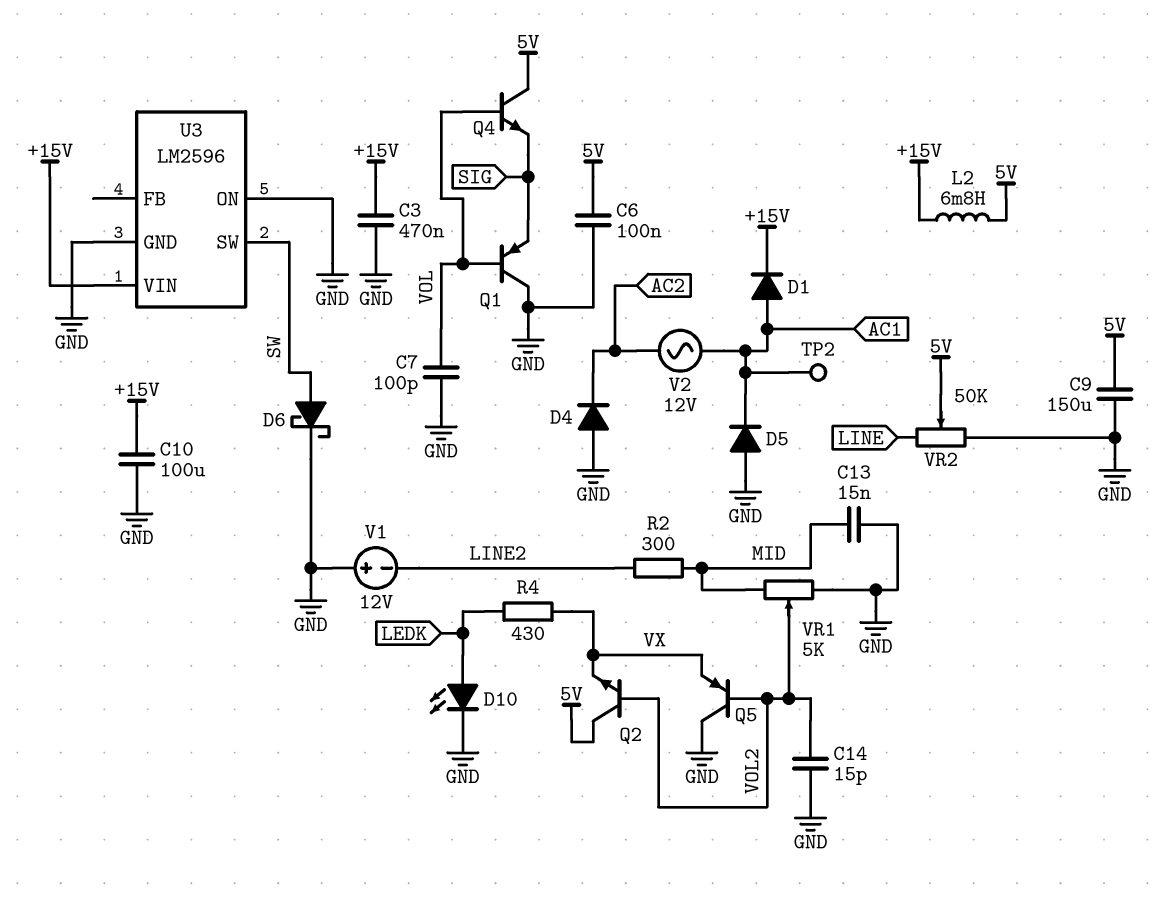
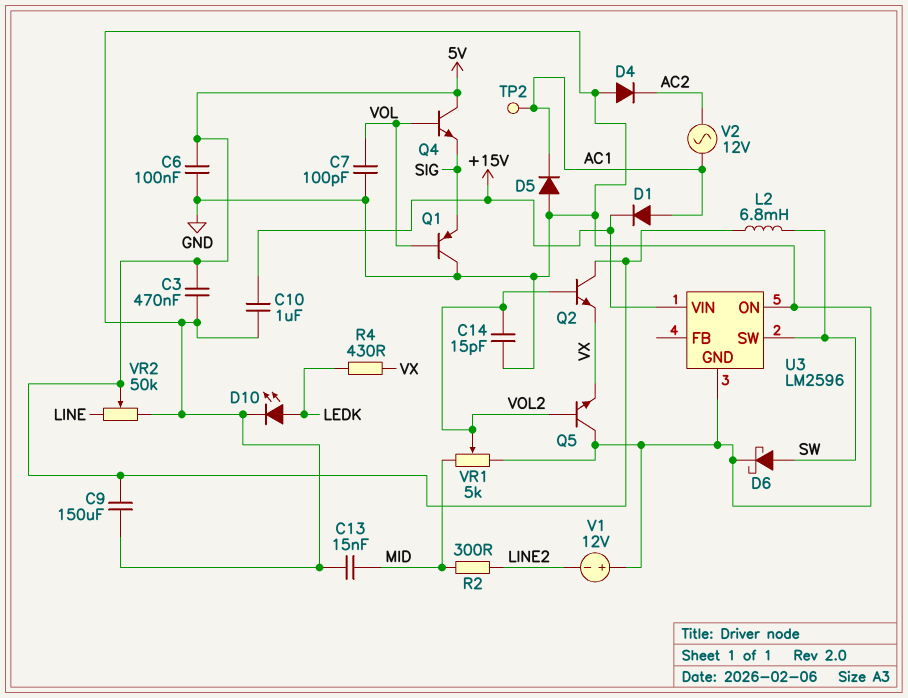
C3: 470nF (+15V, GND) -> 470nF (5V, GND)
C10: 100uF (+15V, GND) -> 1uF (+15V, GND)
L2: 6.8mH (+15V, 5V) -> 6.8mH (5V, SW)
Q5: PNP (B VOL2, C GND, E VX) -> NPN (B VOL2, C GND, E VX)

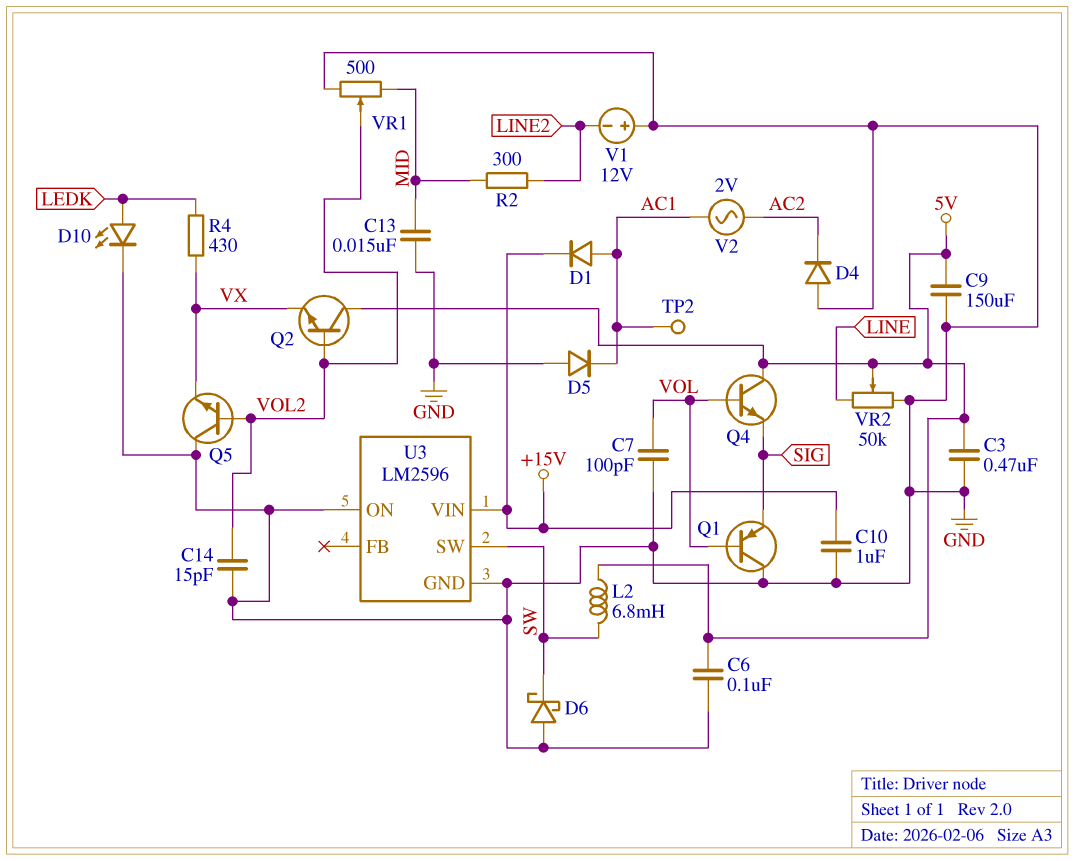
D6: schottky (A SW, K GND) -> schottky (A GND, K SW)
V2: AC 12V (AC1, AC2) -> AC 2V (AC1, AC2)
VR1: 5k (GND, MID, wiper VOL2) -> 500 (GND, MID, wiper VOL2)

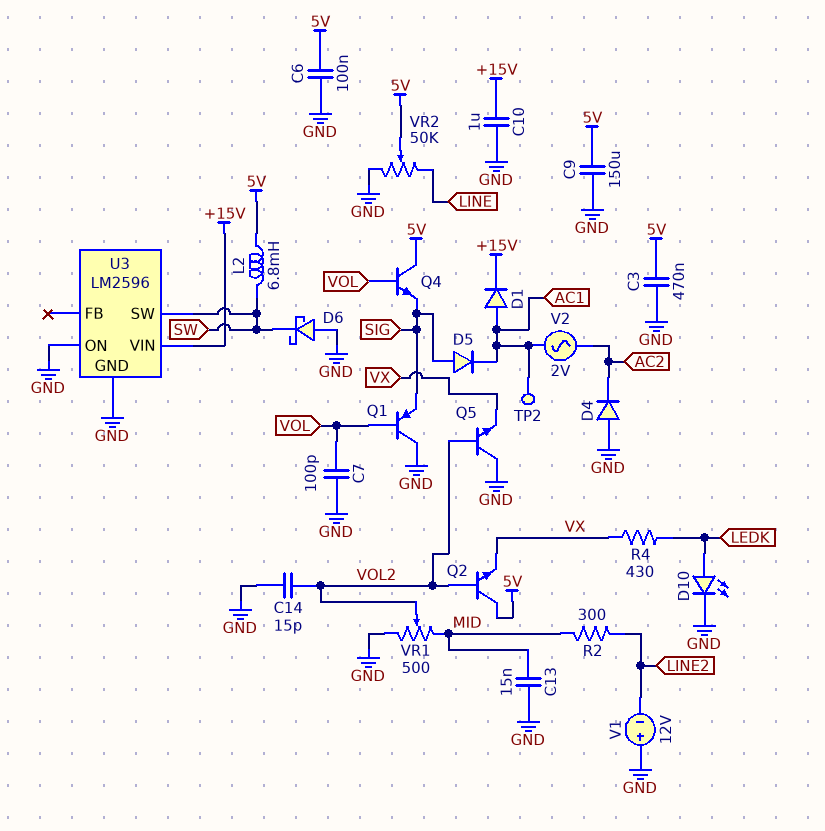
D5: diode (A GND, K AC1) -> diode (A SIG, K AC1)

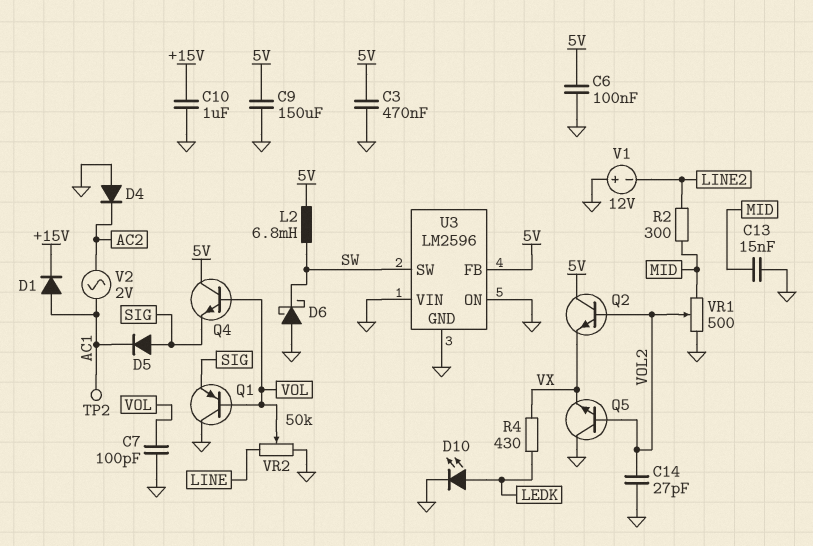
C14: 15pF (GND, VOL2) -> 27pF (GND, VOL2)
U3 pin FB: none -> 5V
U3 pin VIN: +15V -> GND
VR2: 50k (GND, LINE, wiper 5V) -> 50k (GND, LINE, wiper VOL)

